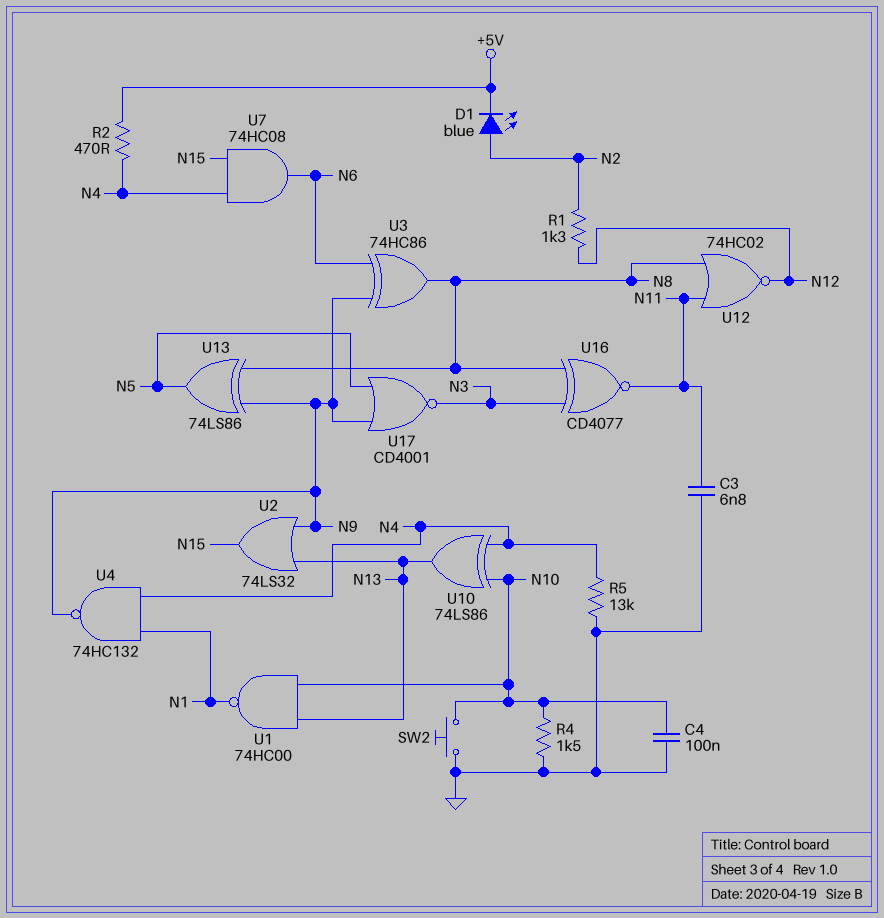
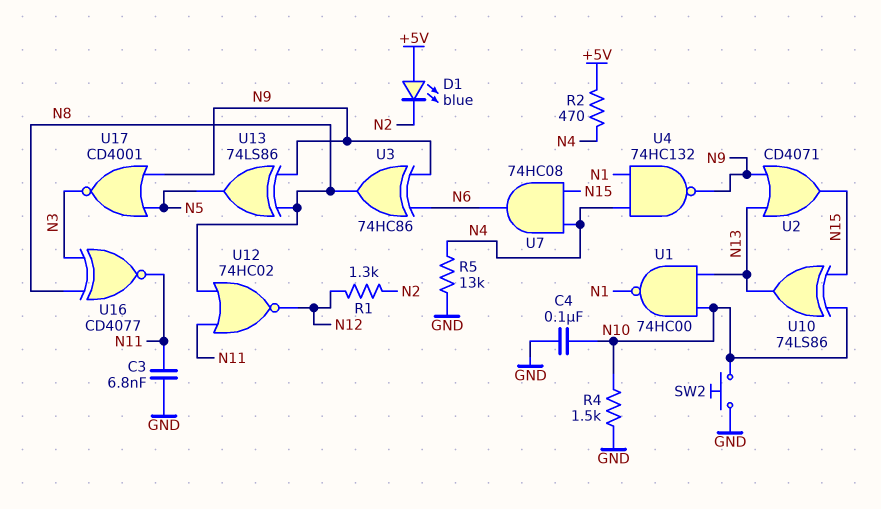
D1: LED blue (A N2, K +5V) -> LED blue (A +5V, K N2)
U2: OR 74LS32 (in N9, in N13, out N15) -> OR CD4071 (in N9, in N13, out N15)
U10: XOR 74LS86 (in N4, in N10, out N13) -> XOR 74LS86 (in N10, in N15, out N13)

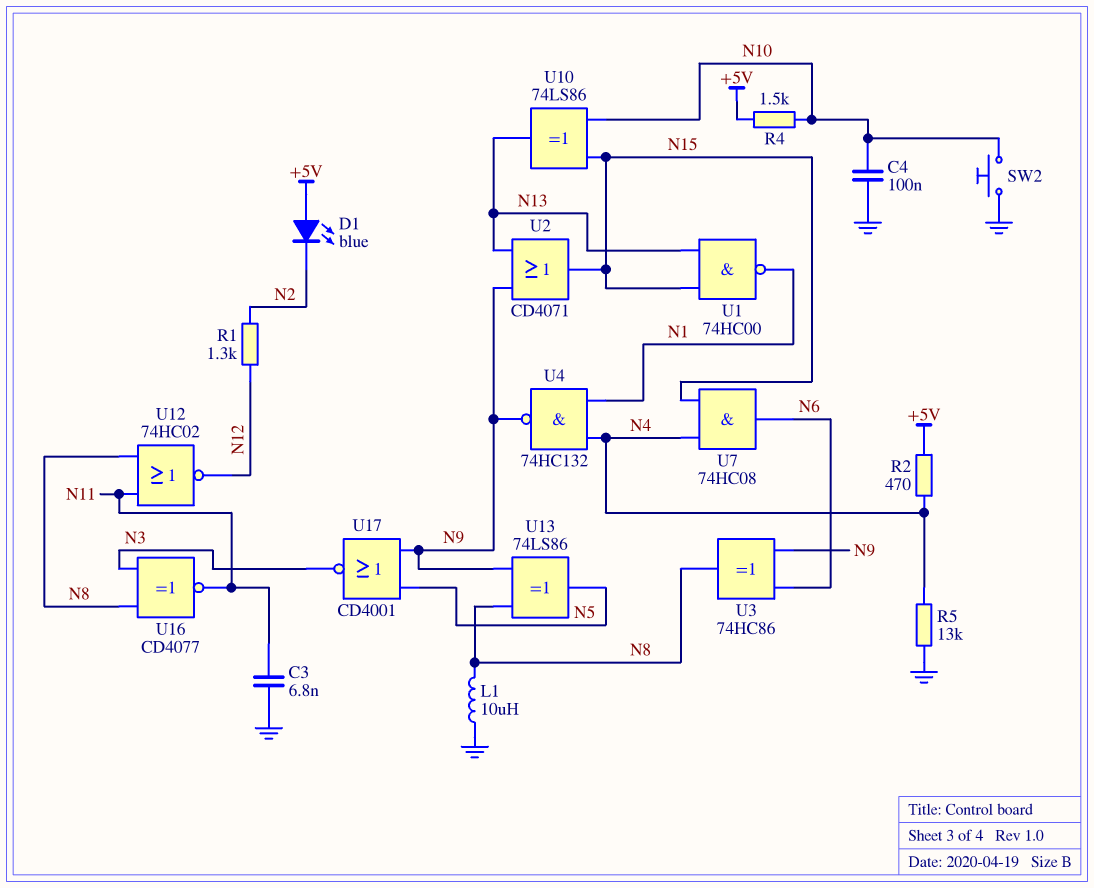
L1: none -> 10uH (GND, N8)
R4: 1.5k (GND, N10) -> 1.5k (+5V, N10)
U1: NAND 74HC00 (in N10, in N13, out N1) -> NAND 74HC00 (in N13, in N15, out N1)

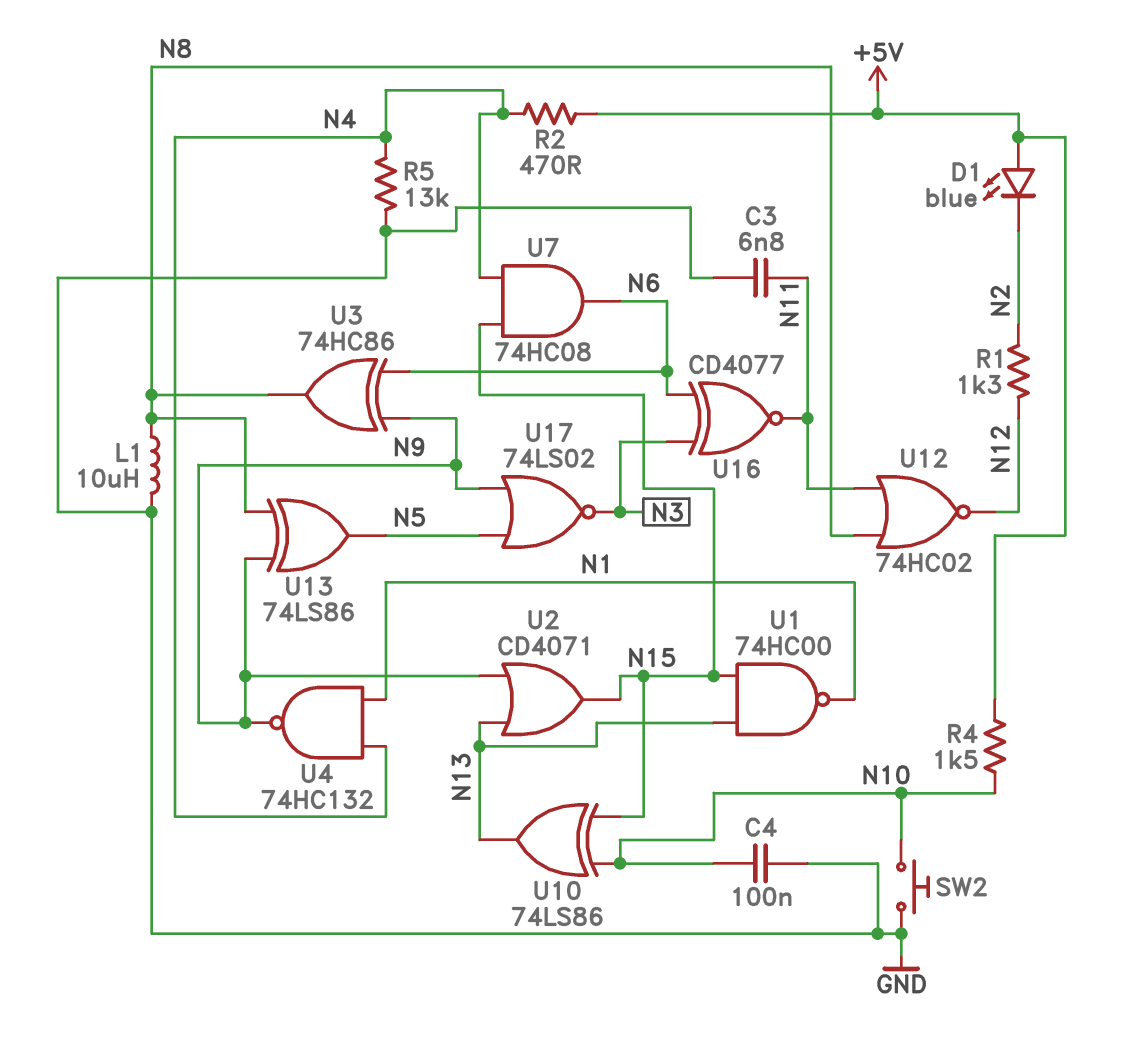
U16: XNOR CD4077 (in N3, in N8, out N11) -> XNOR CD4077 (in N3, in N6, out N11)
U17: NOR CD4001 (in N5, in N9, out N3) -> NOR 74LS02 (in N5, in N9, out N3)

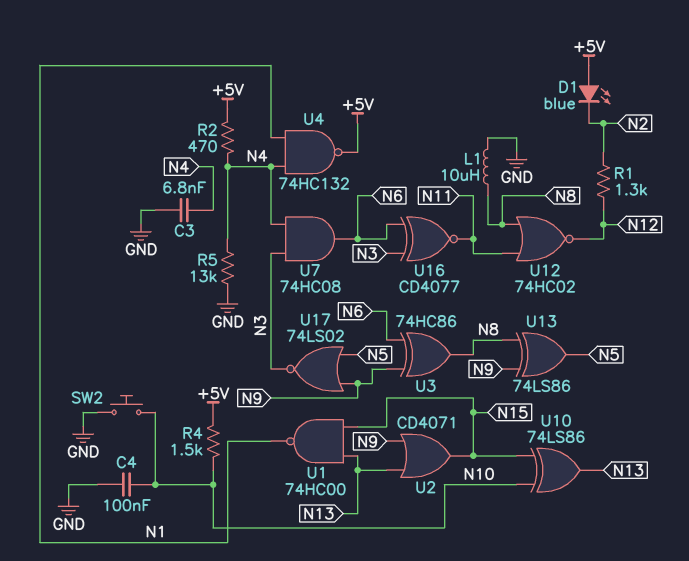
C3: 6.8nF (GND, N11) -> 6.8nF (GND, N4)
U4: NAND 74HC132 (in N1, in N4, out N9) -> NAND 74HC132 (in N1, in N4, out +5V)
U7: AND 74HC08 (in N4, in N15, out N6) -> AND 74HC08 (in N3, in N4, out N6)

